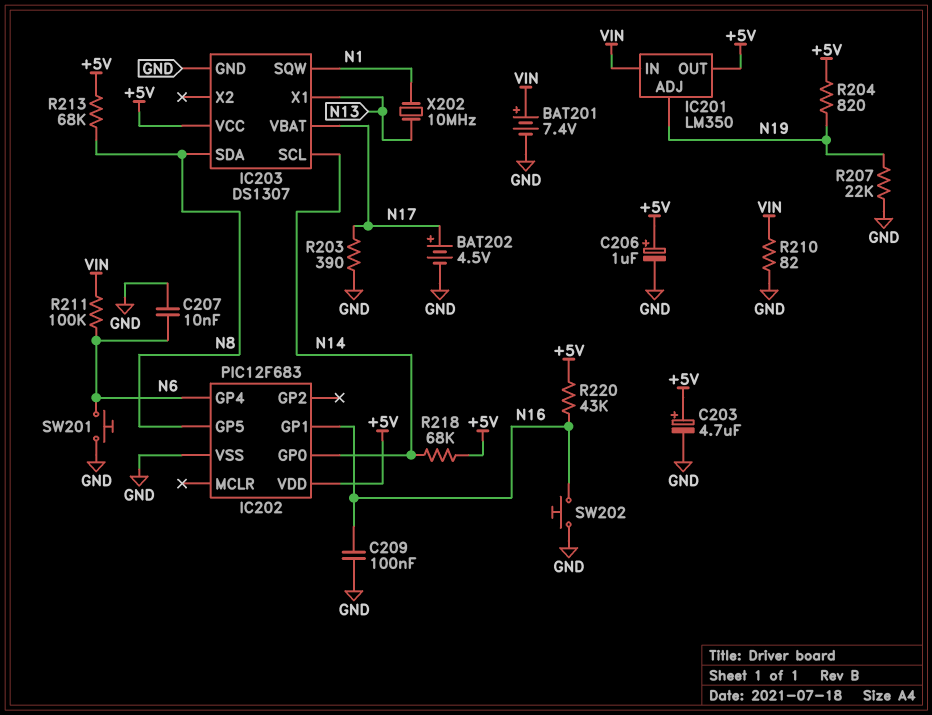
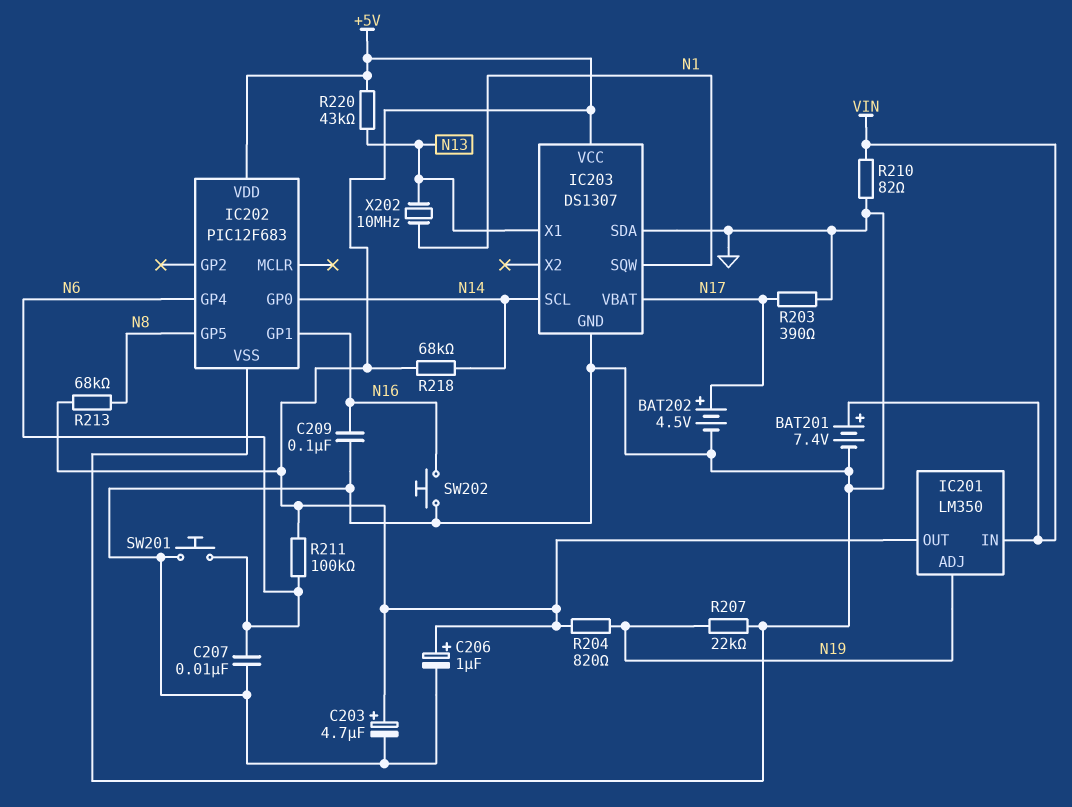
IC203 pin SDA: N8 -> GND
R211: 100k (N6, VIN) -> 100k (+5V, N6)
R220: 43k (+5V, N16) -> 43k (+5V, N13)

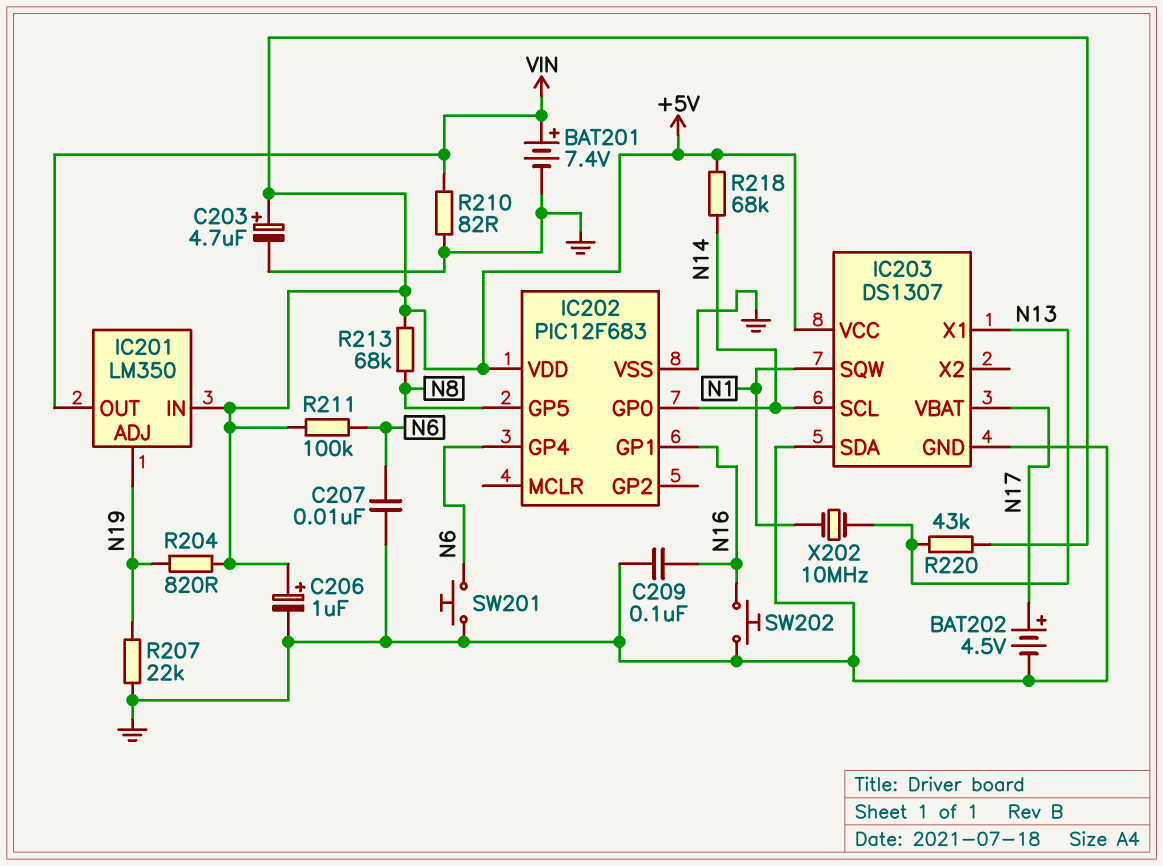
IC201 pin IN: VIN -> +5V
IC201 pin OUT: +5V -> VIN
R203: 390 (GND, N17) -> none

